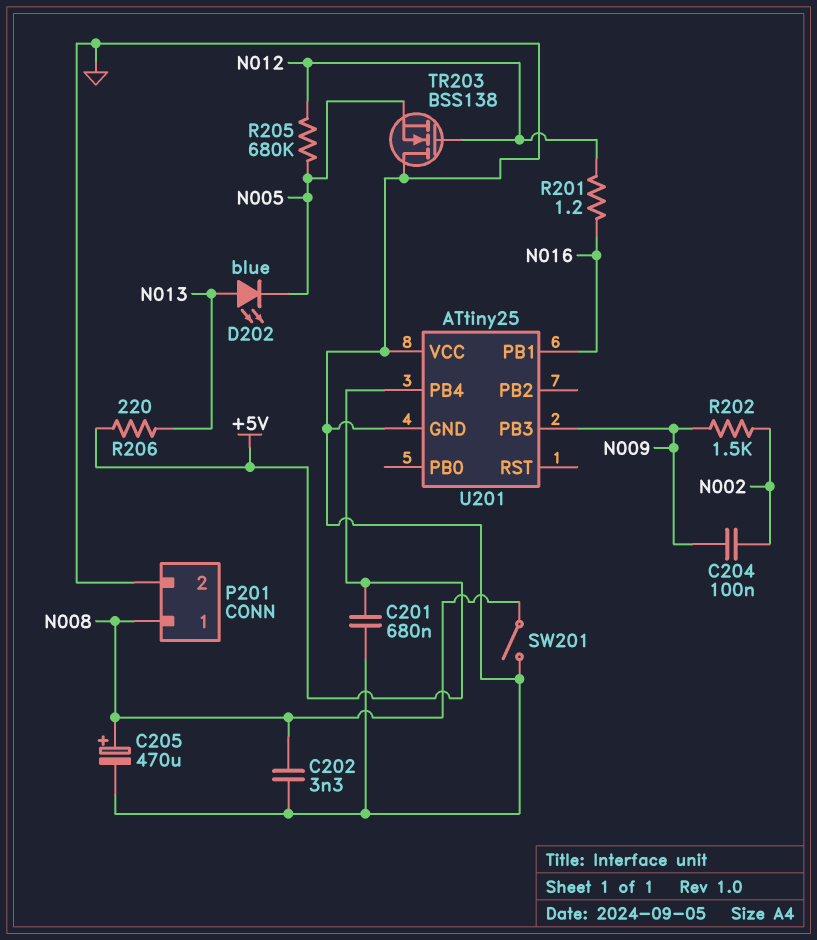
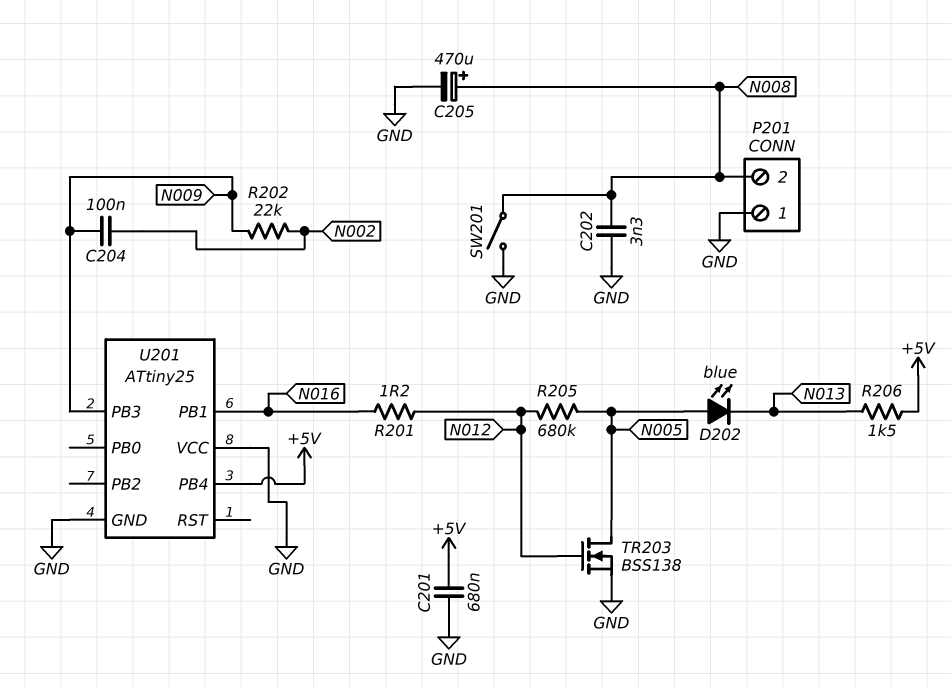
D202: LED blue (A N013, K N005) -> LED blue (A N005, K N013)
P201 pin 1: N008 -> GND
P201 pin 2: GND -> N008
R202: 1.5k (N002, N009) -> 22k (N002, N009)
R206: 220 (+5V, N013) -> 1.5k (+5V, N013)
TR203: NMOS BSS138 (G N012, D GND, S N005) -> NMOS BSS138 (G N012, D N005, S GND)

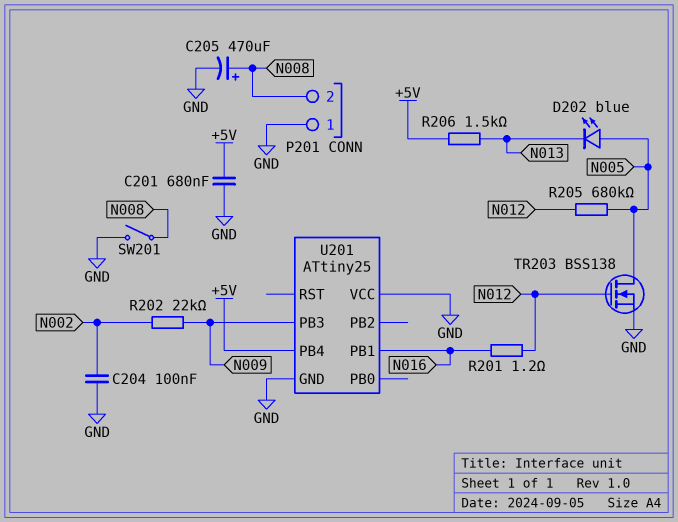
C202: 3.3nF (GND, N008) -> none
C204: 100nF (N002, N009) -> 100nF (GND, N002)

